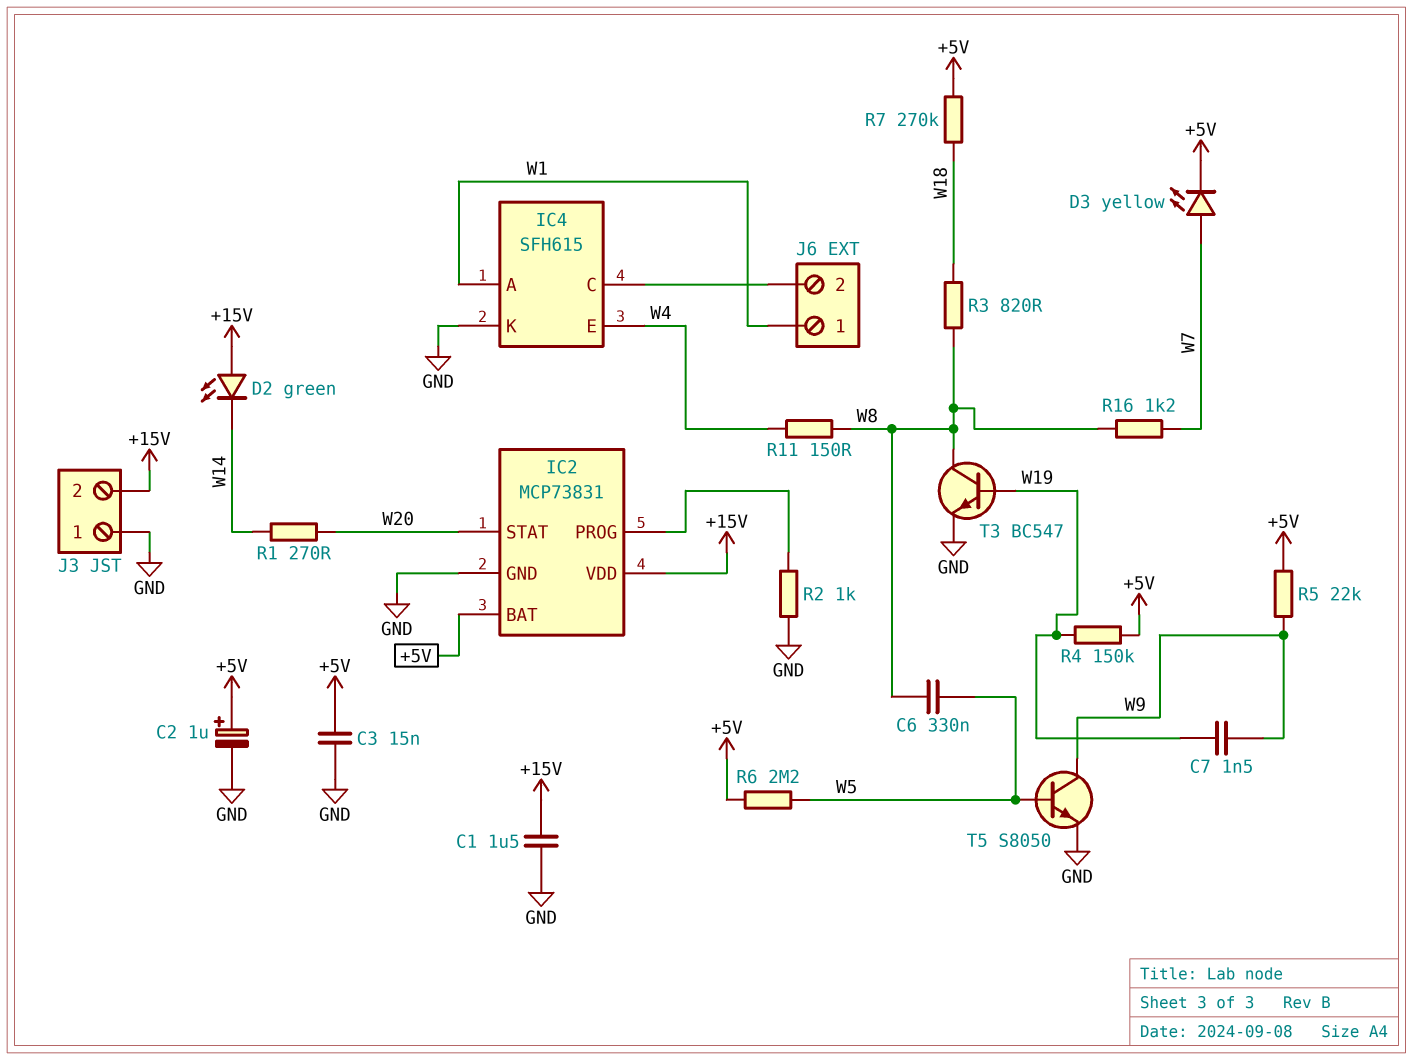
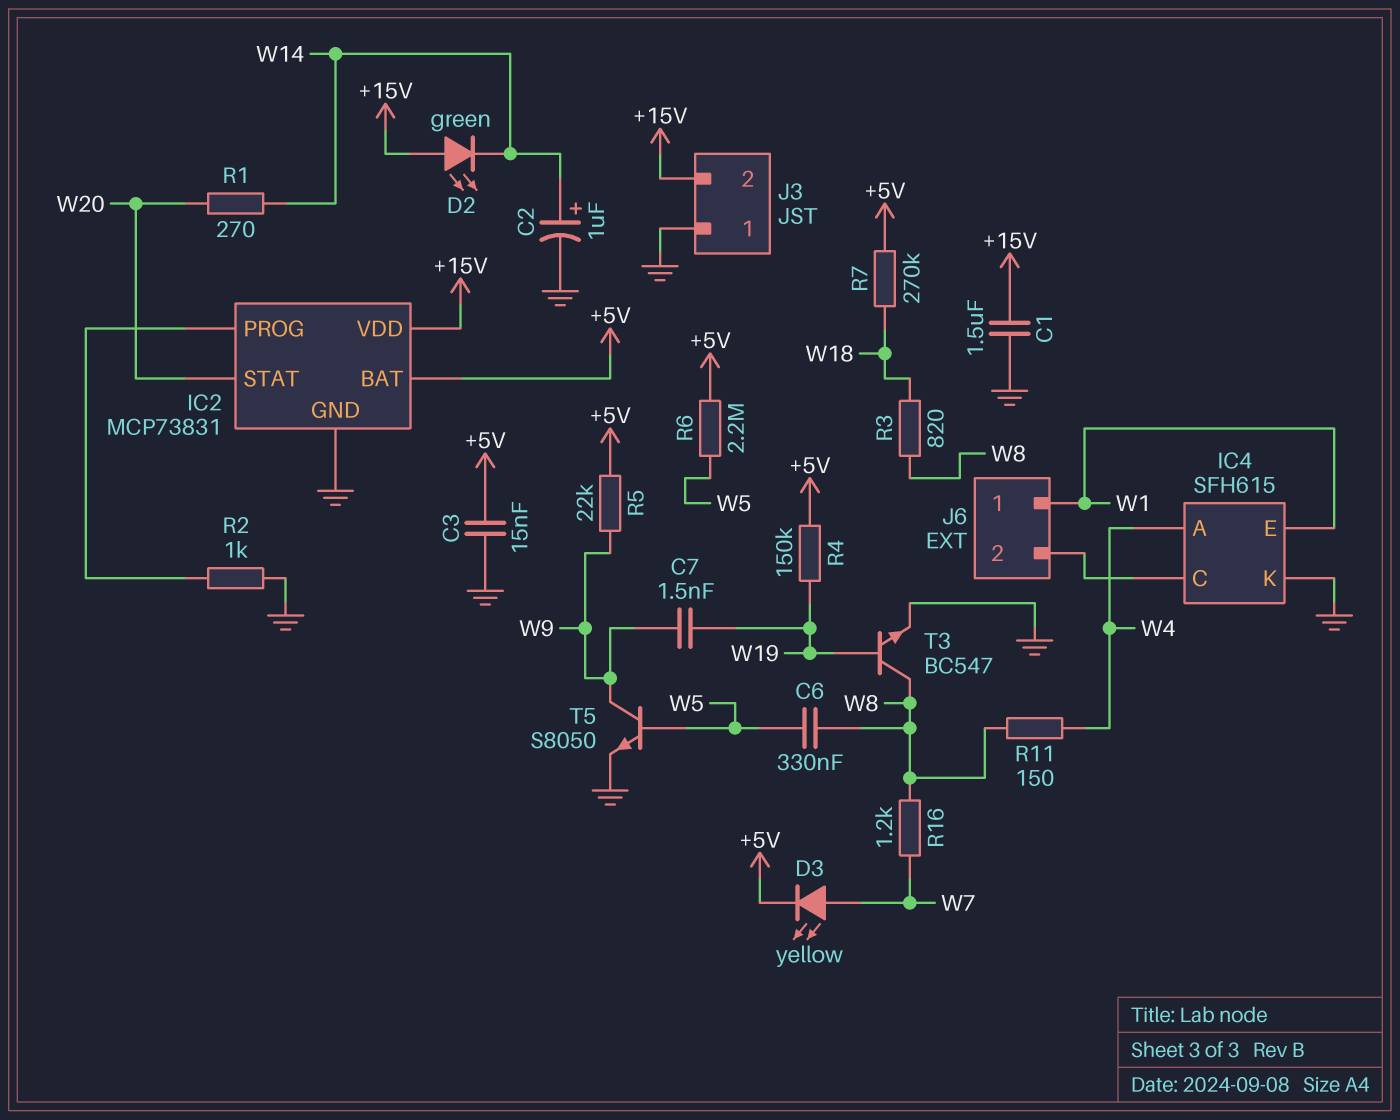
C2: 1uF (plus +5V, minus GND) -> 1uF (plus W14, minus GND)
IC4 pin A: W1 -> W4
IC4 pin E: W4 -> W1

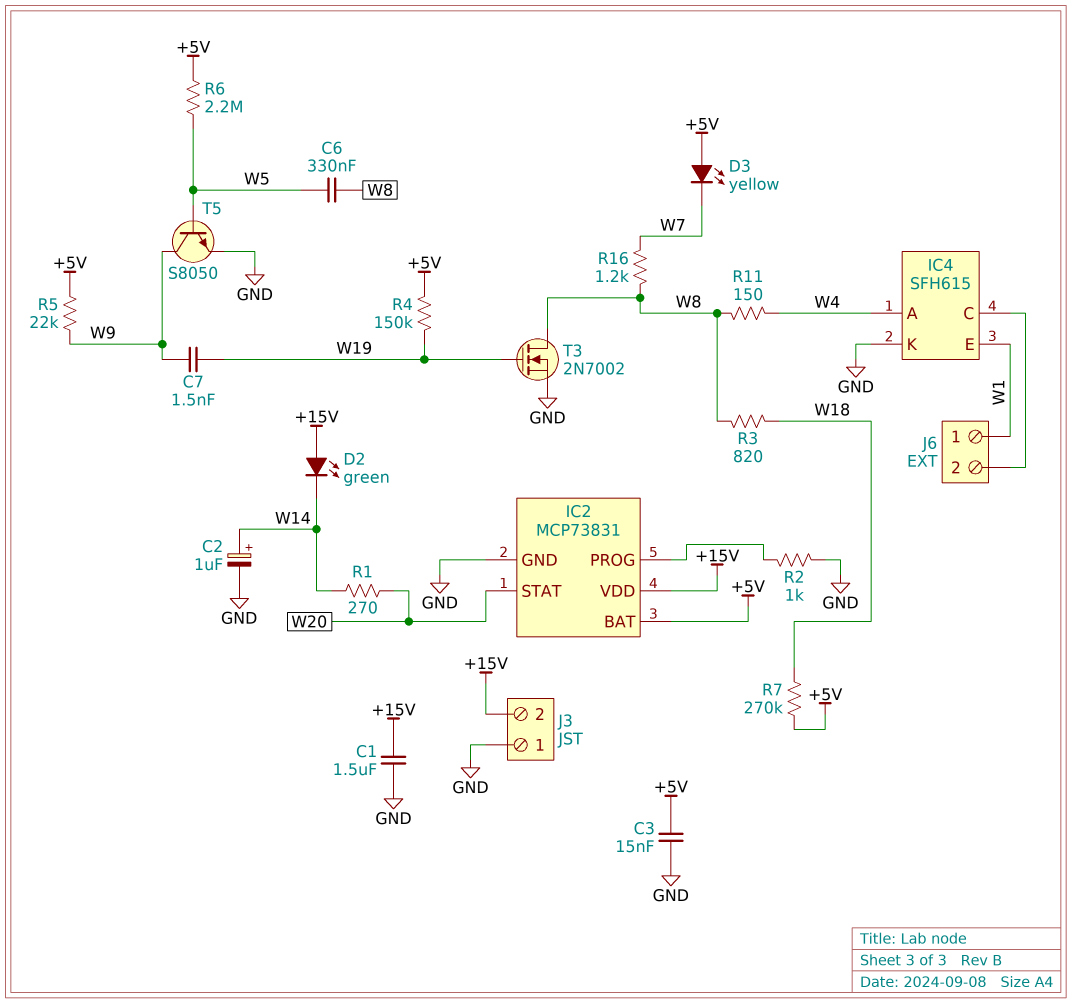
D3: LED yellow (A W7, K +5V) -> LED yellow (A +5V, K W7)
T3: NPN BC547 (B W19, C W8, E GND) -> NMOS 2N7002 (G W19, D W8, S GND)

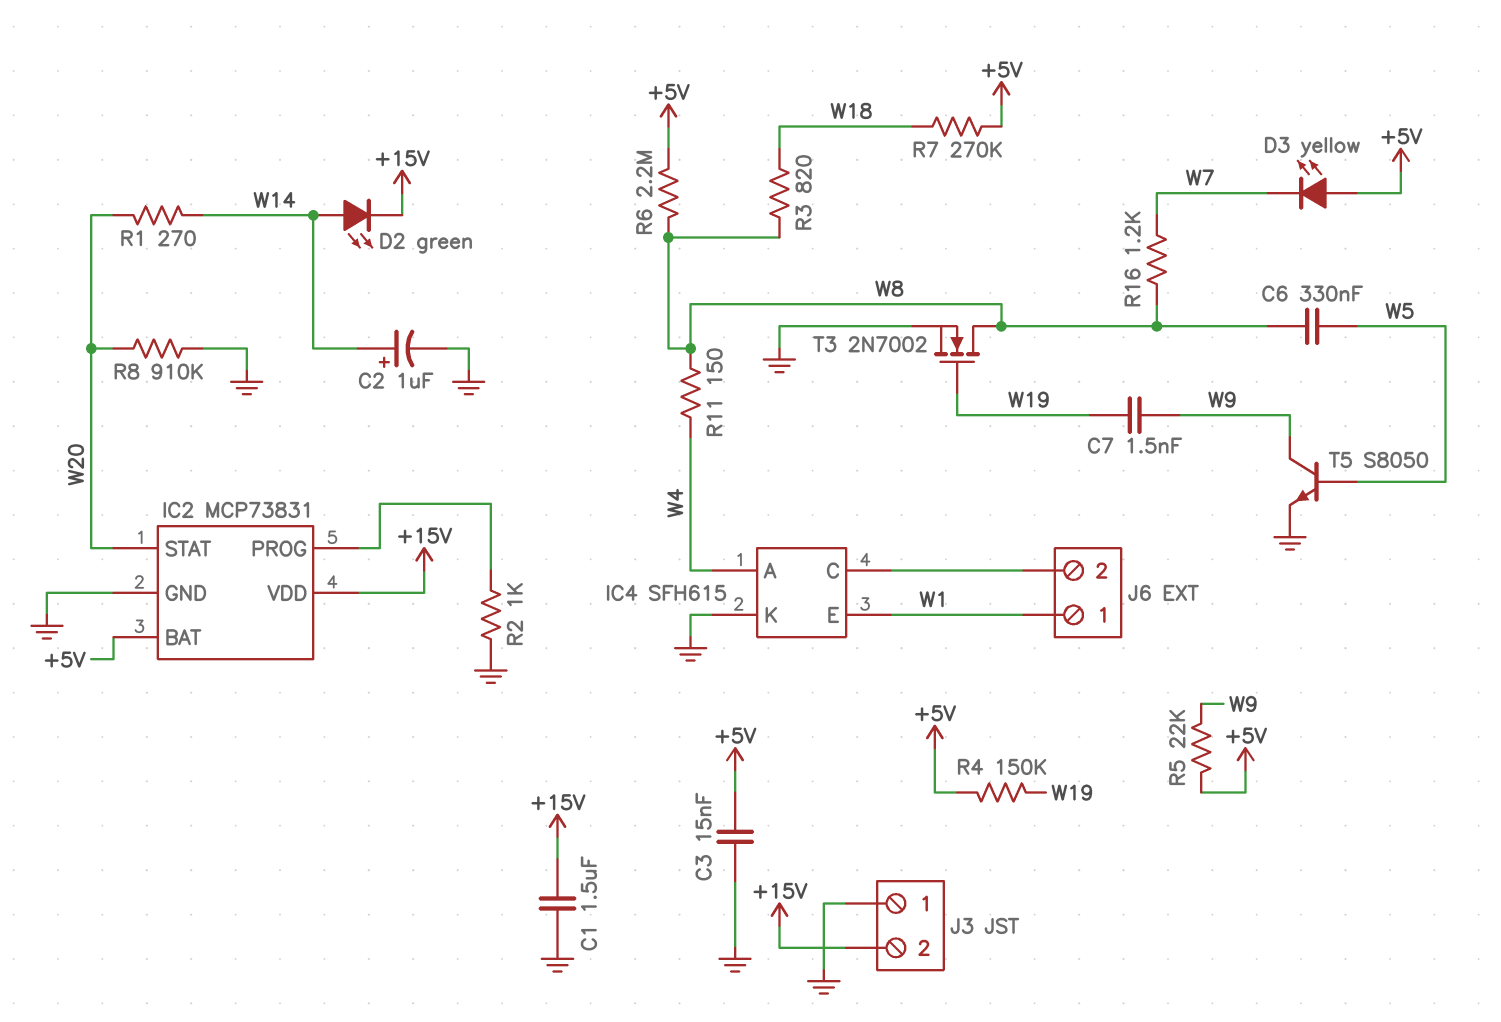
D2: LED green (A +15V, K W14) -> LED green (A W14, K +15V)
R6: 2.2M (+5V, W5) -> 2.2M (+5V, W8)
R8: none -> 910k (GND, W20)

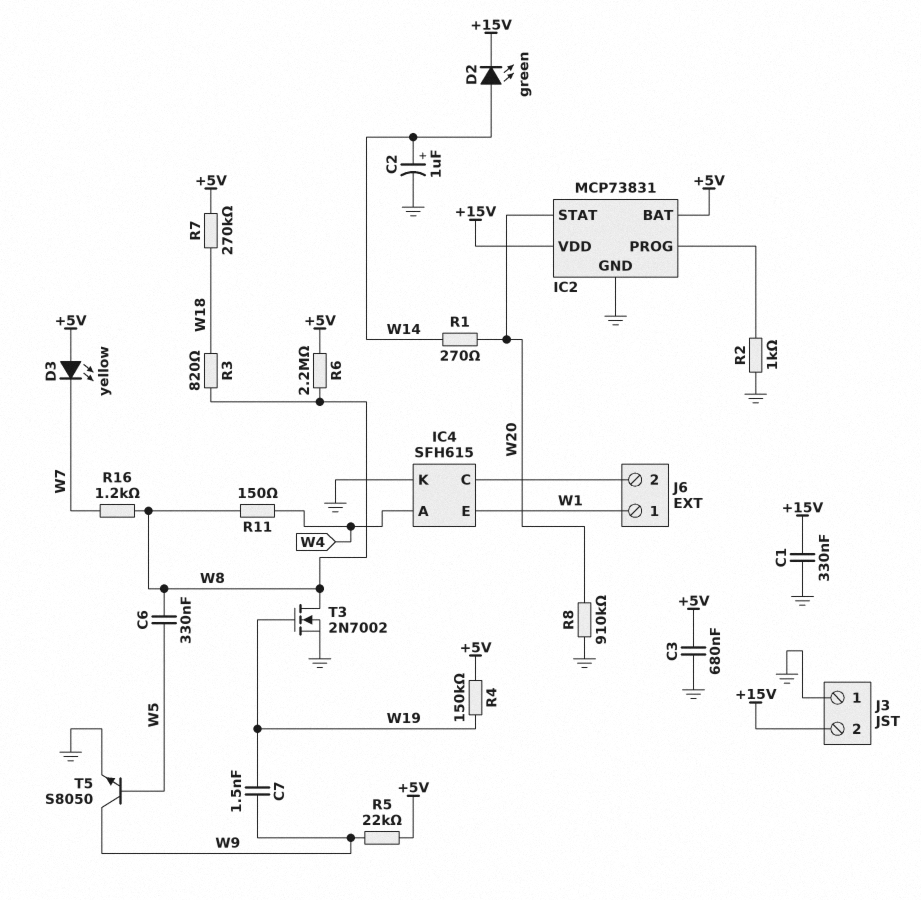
C1: 1.5uF (+15V, GND) -> 330nF (+15V, GND)
C3: 15nF (+5V, GND) -> 680nF (+5V, GND)

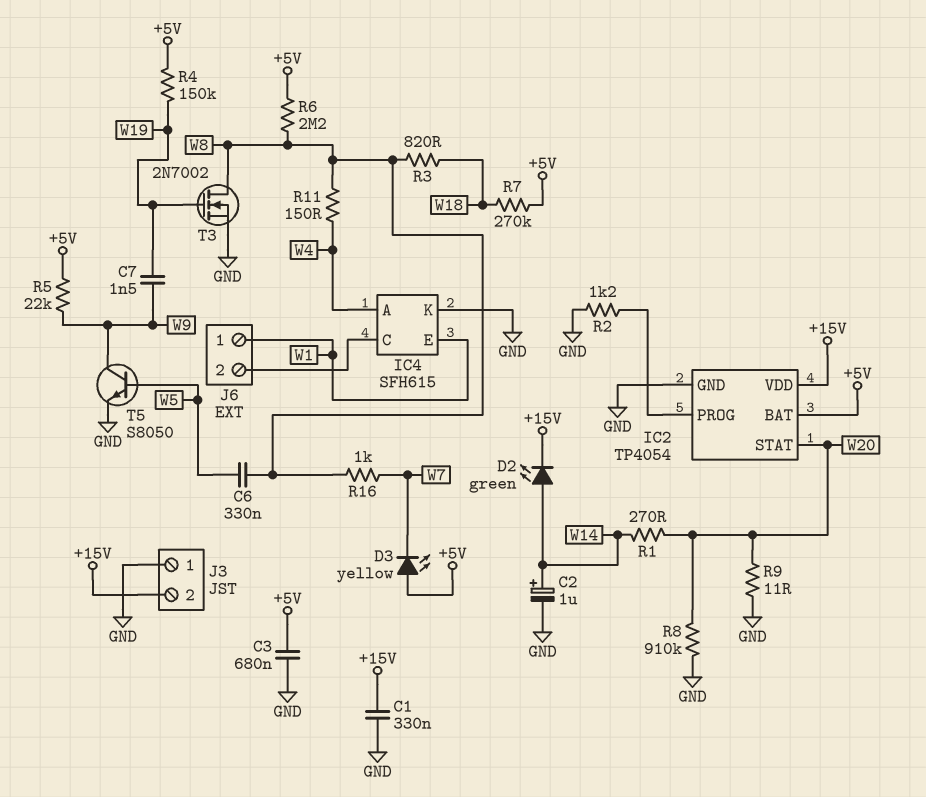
IC2: MCP73831 -> TP4054
R2: 1k (GND, IC2/PROG) -> 1.2k (GND, IC2/PROG)
R9: none -> 11 (GND, W20)
R16: 1.2k (W7, W8) -> 1k (W7, W8)

